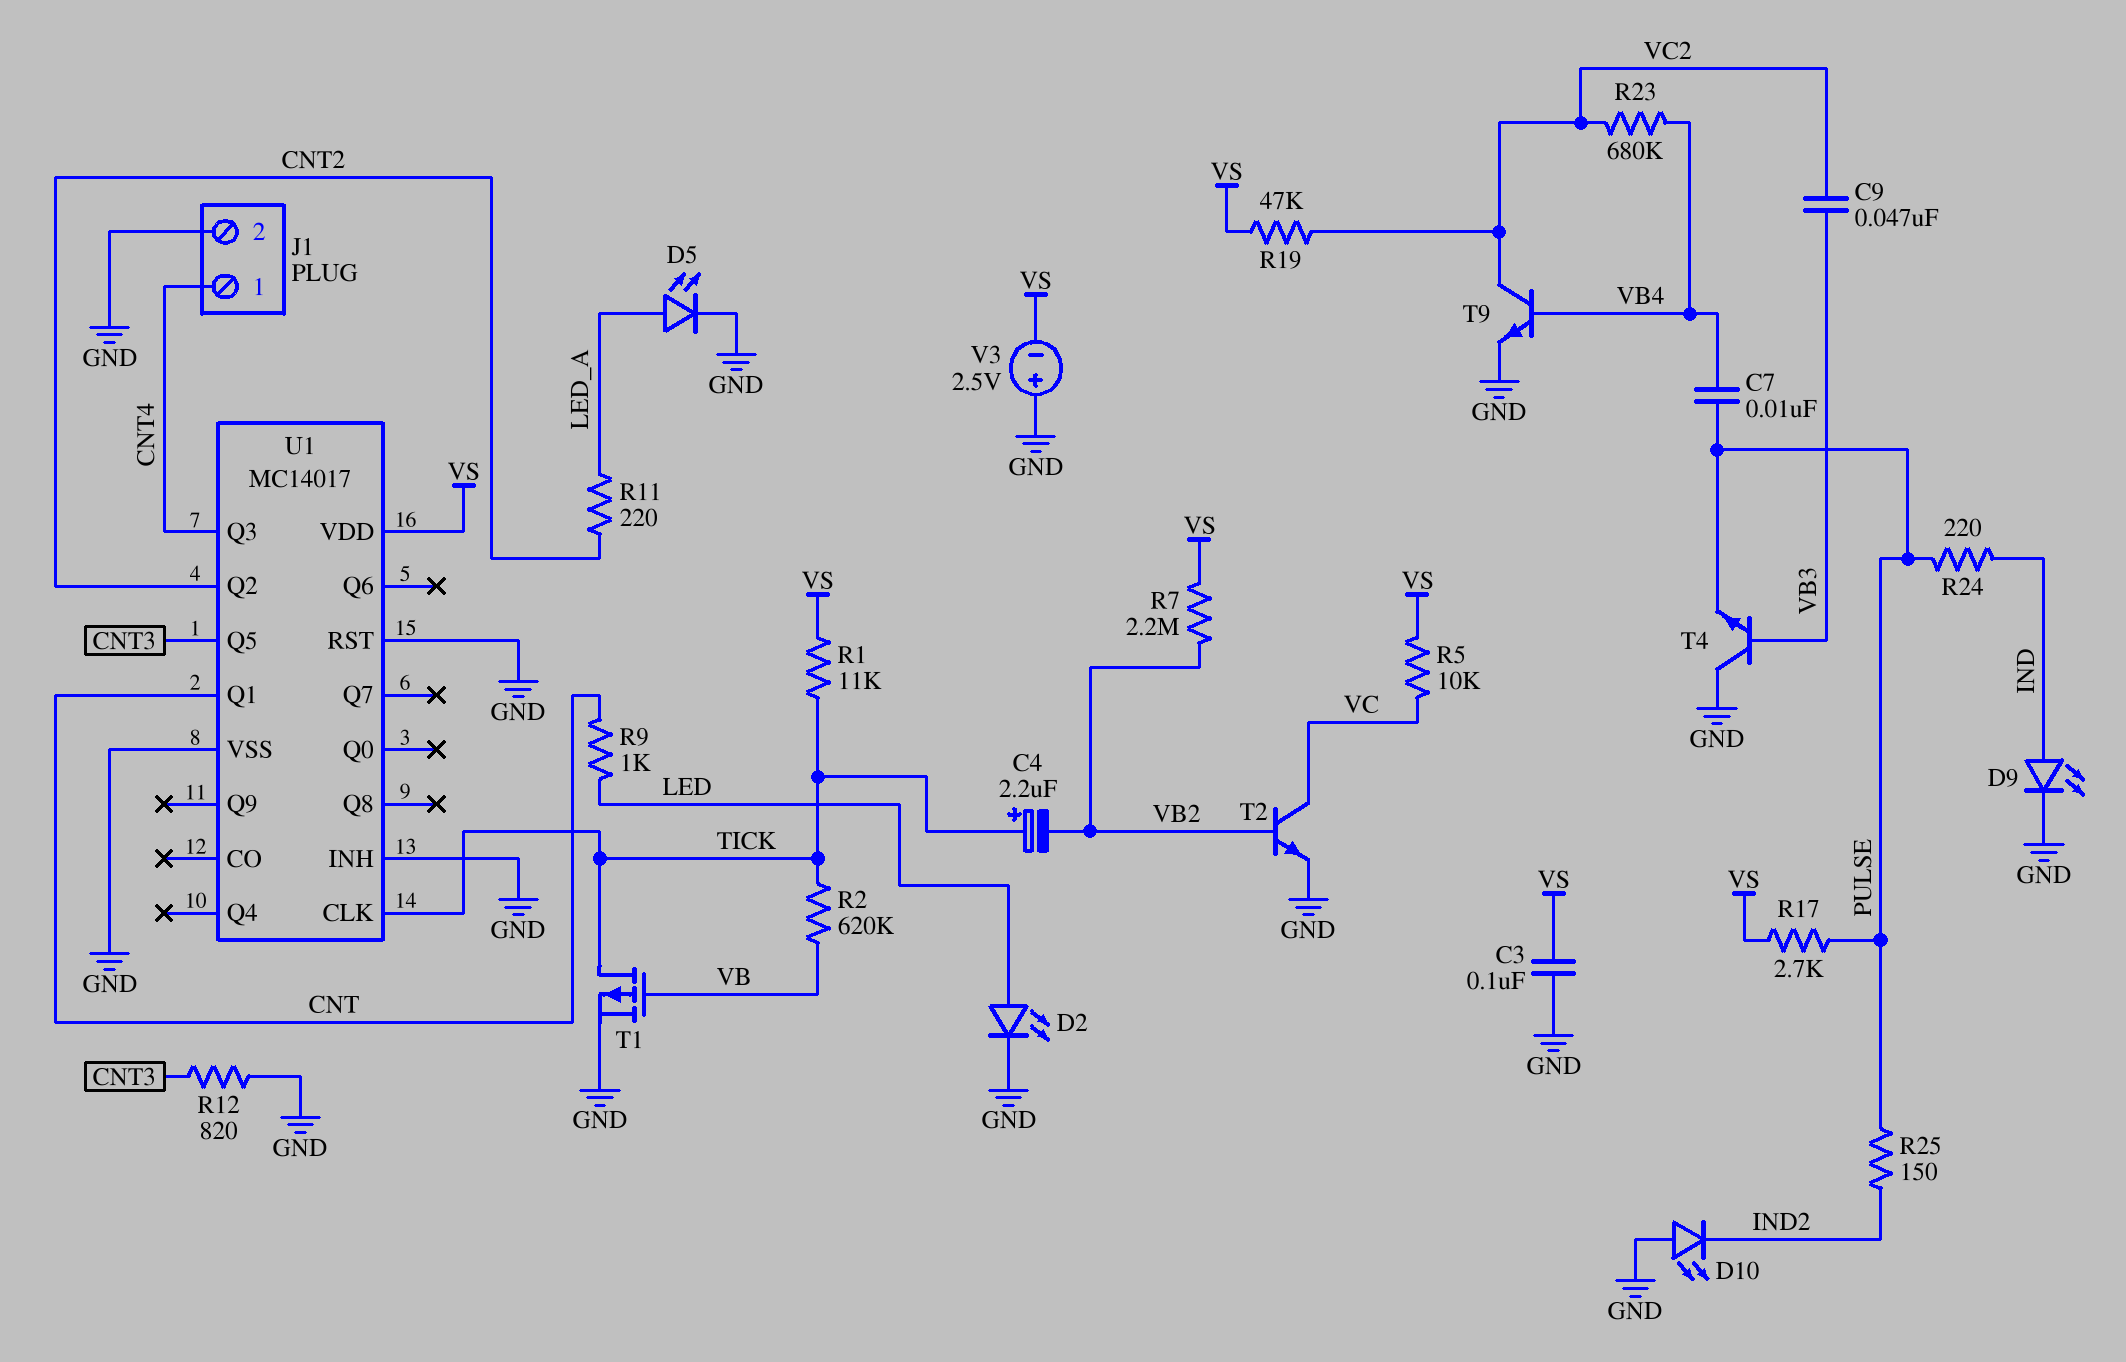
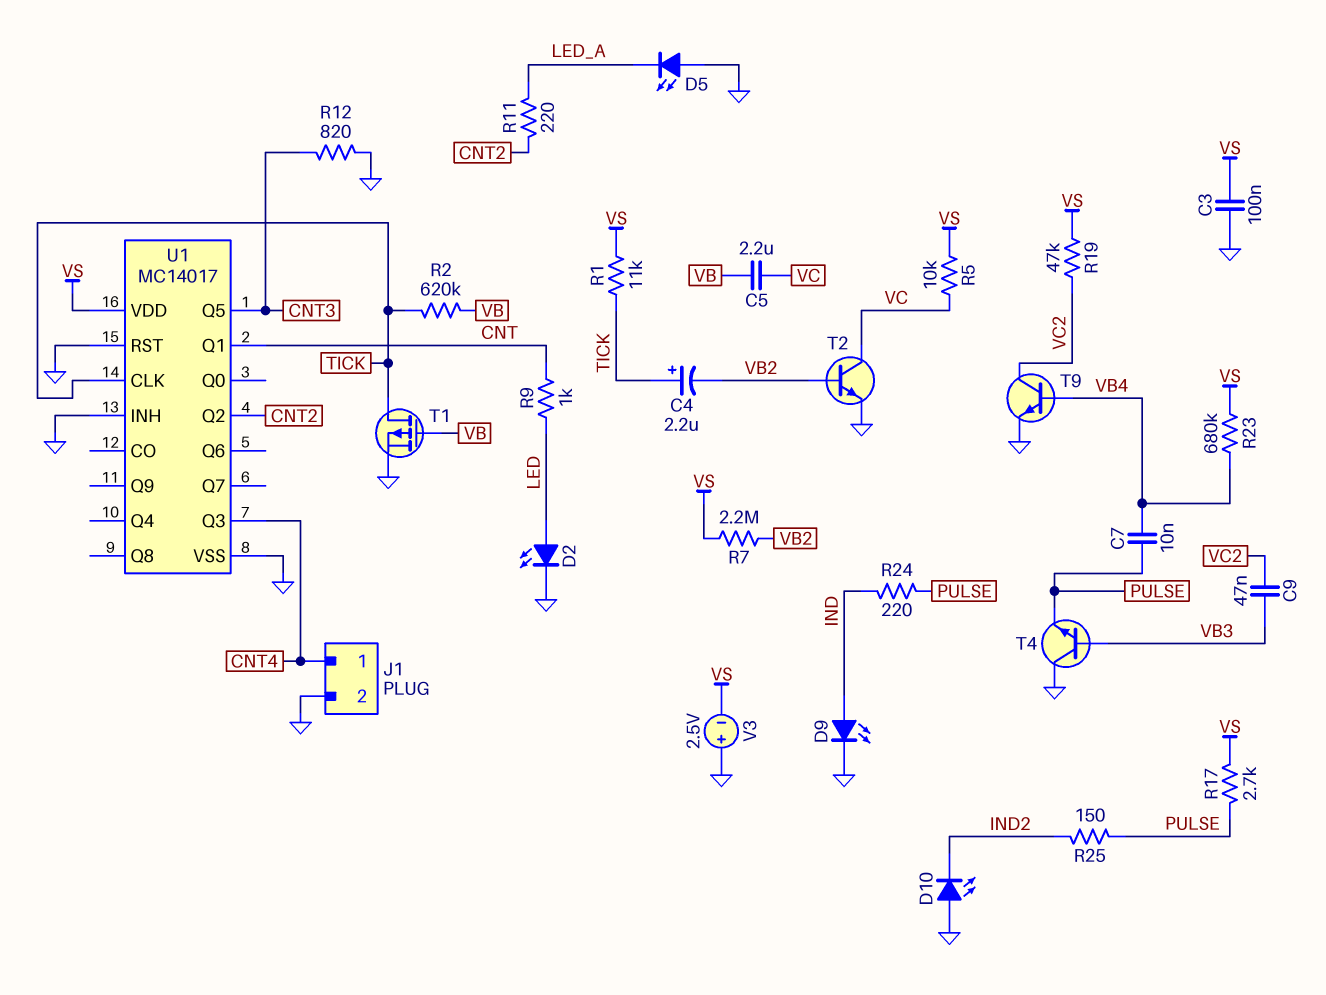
C5: none -> 2.2uF (VB, VC)
D5: LED (A LED_A, K GND) -> LED (A GND, K LED_A)
R23: 680k (VB4, VC2) -> 680k (VB4, VS)

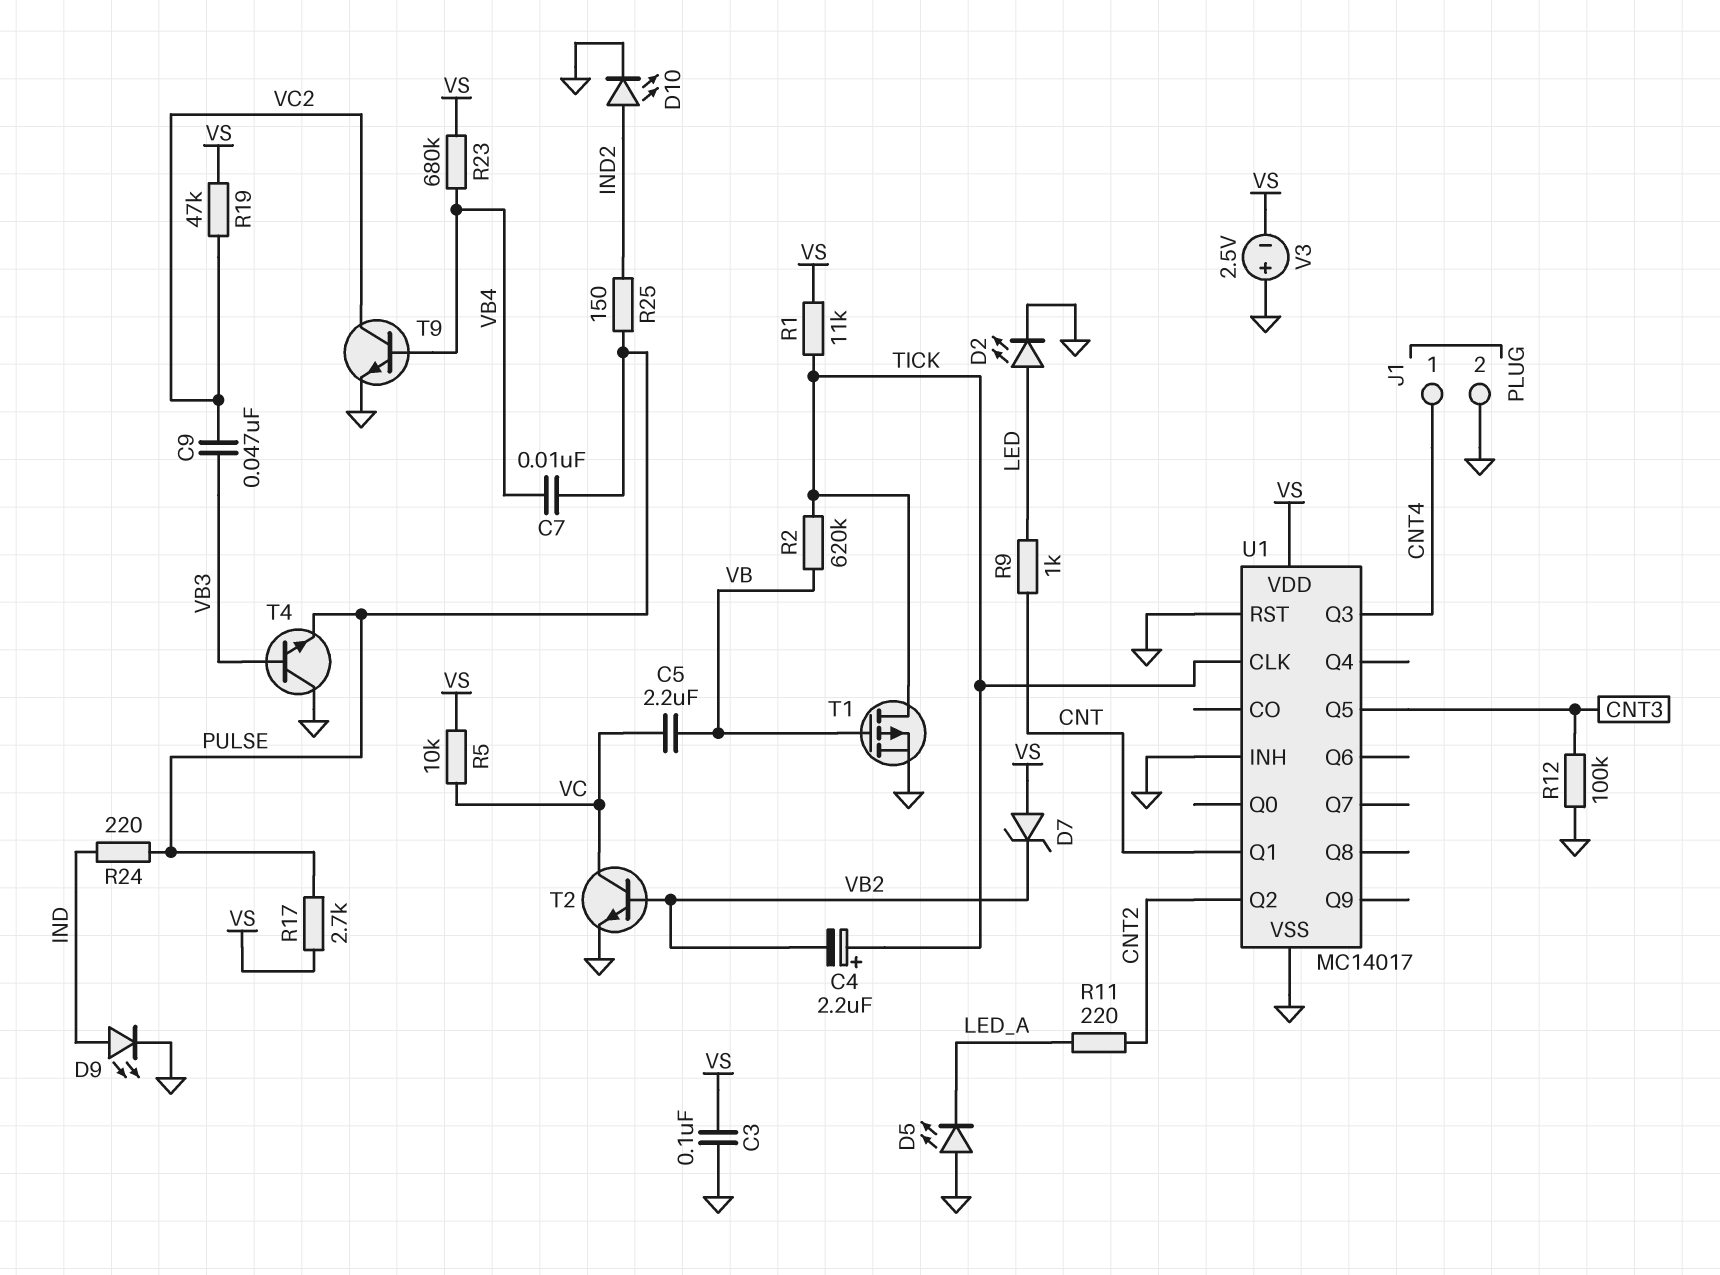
D7: none -> zener (A VS, K VB2)
D10: LED (A GND, K IND2) -> LED (A IND2, K GND)
R7: 2.2M (VB2, VS) -> none
R12: 820 (CNT3, GND) -> 100k (CNT3, GND)

